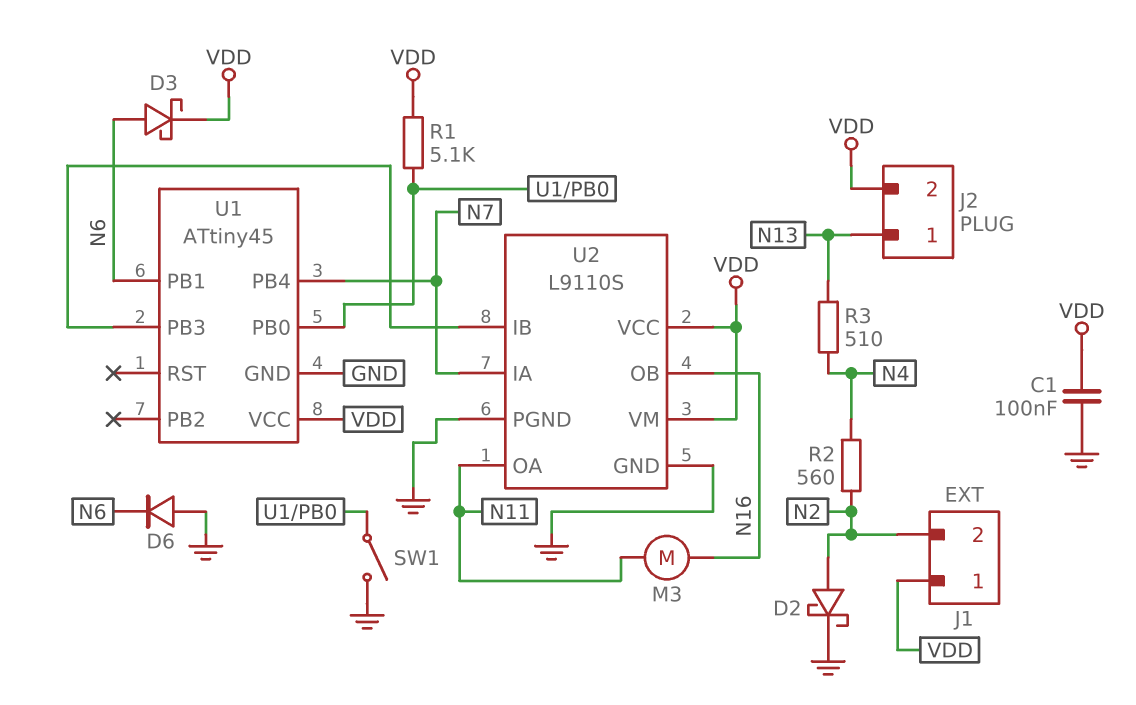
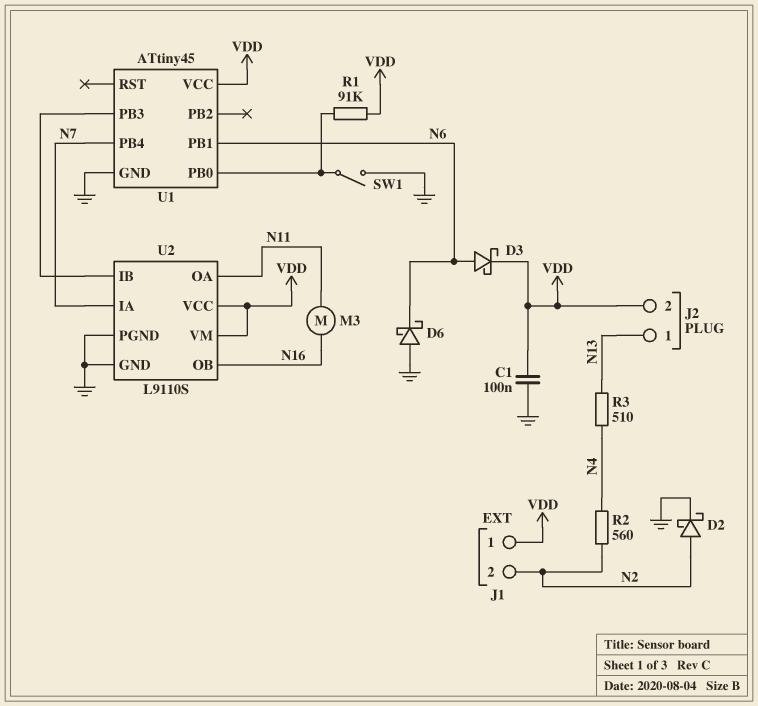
D6: diode (A GND, K N6) -> schottky (A GND, K N6)
R1: 5.1k (U1/PB0, VDD) -> 91k (U1/PB0, VDD)

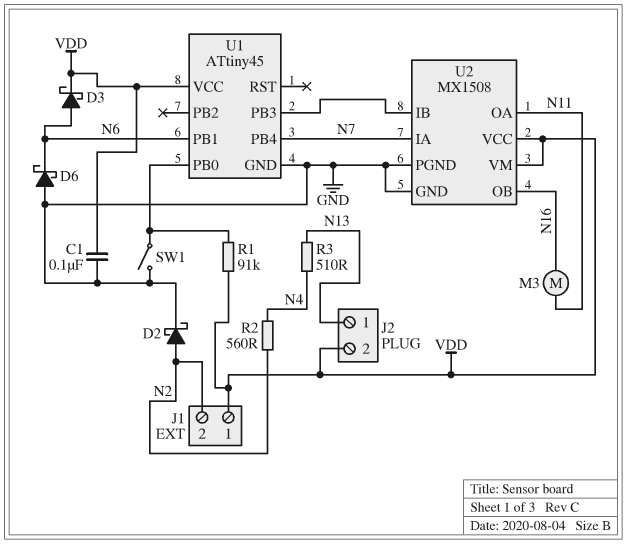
U2: L9110S -> MX1508

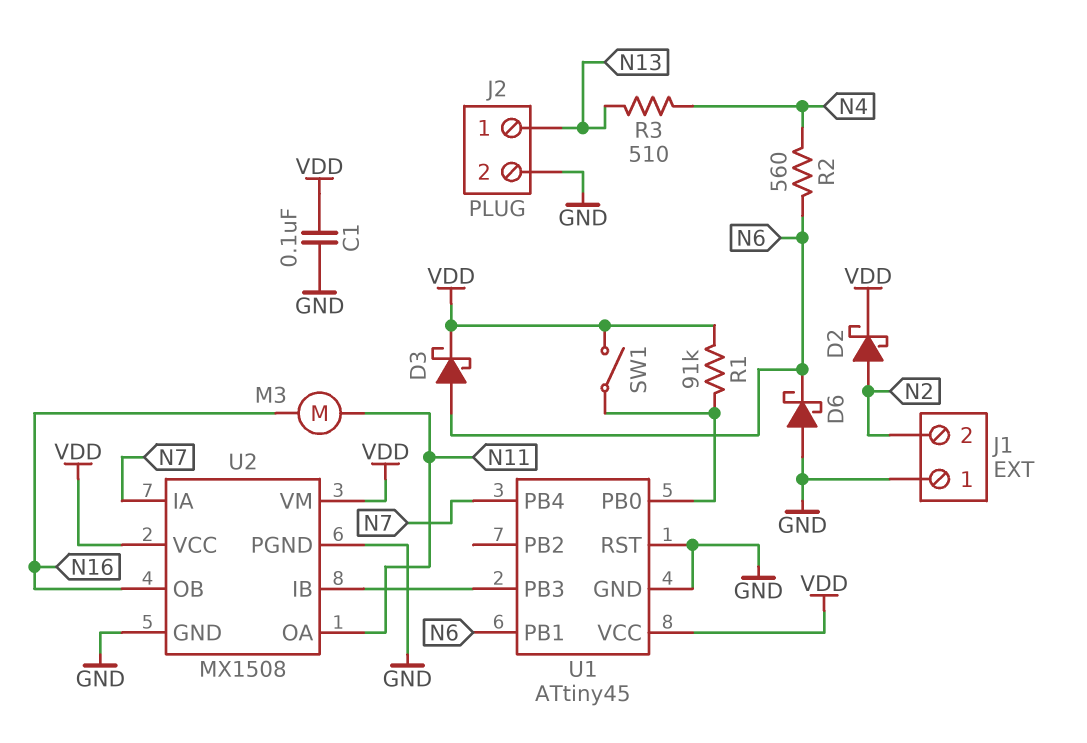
D2: schottky (A N2, K GND) -> schottky (A N2, K VDD)
J1 pin 1: VDD -> GND
J2 pin 2: VDD -> GND
R2: 560 (N2, N4) -> 560 (N4, N6)
SW1: switch (GND, U1/PB0) -> switch (U1/PB0, VDD)
U1 pin RST: none -> GND

